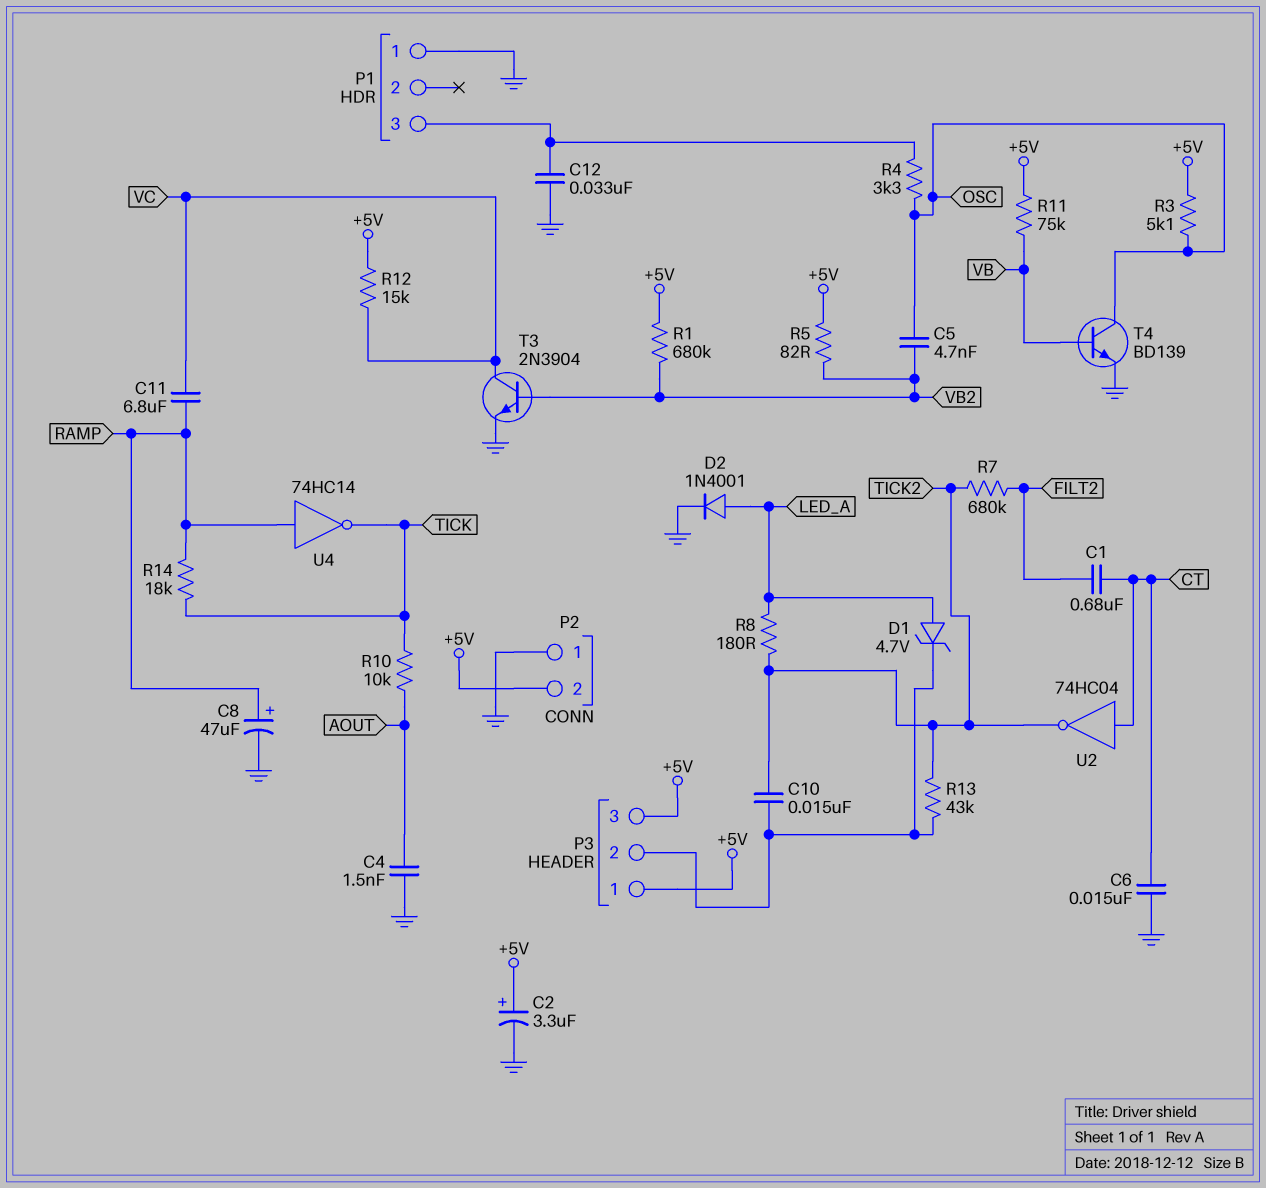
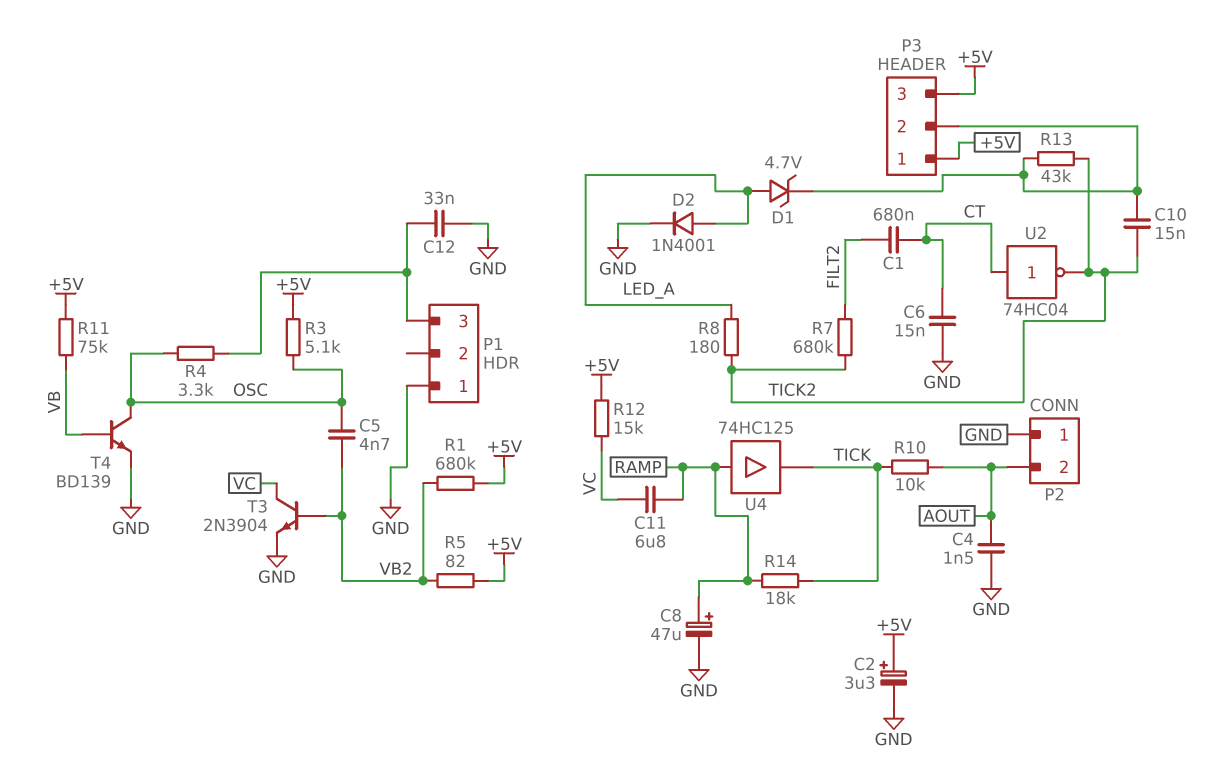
P2 pin 2: +5V -> AOUT
U4: NOT 74HC14 (in RAMP, out TICK) -> buffer 74HC125 (in RAMP, out TICK)

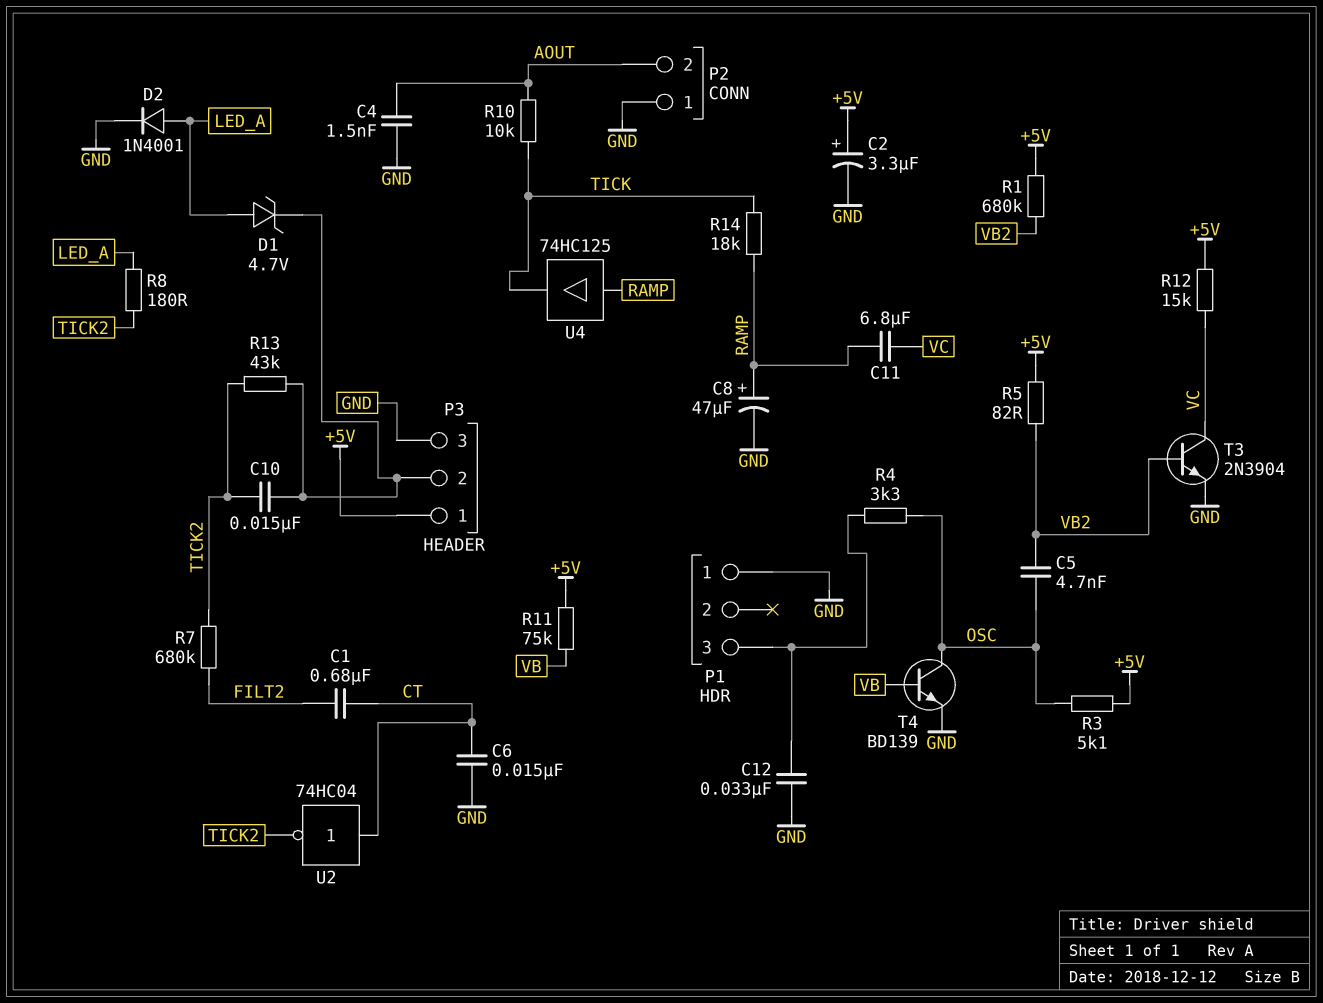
P3 pin 3: +5V -> GND

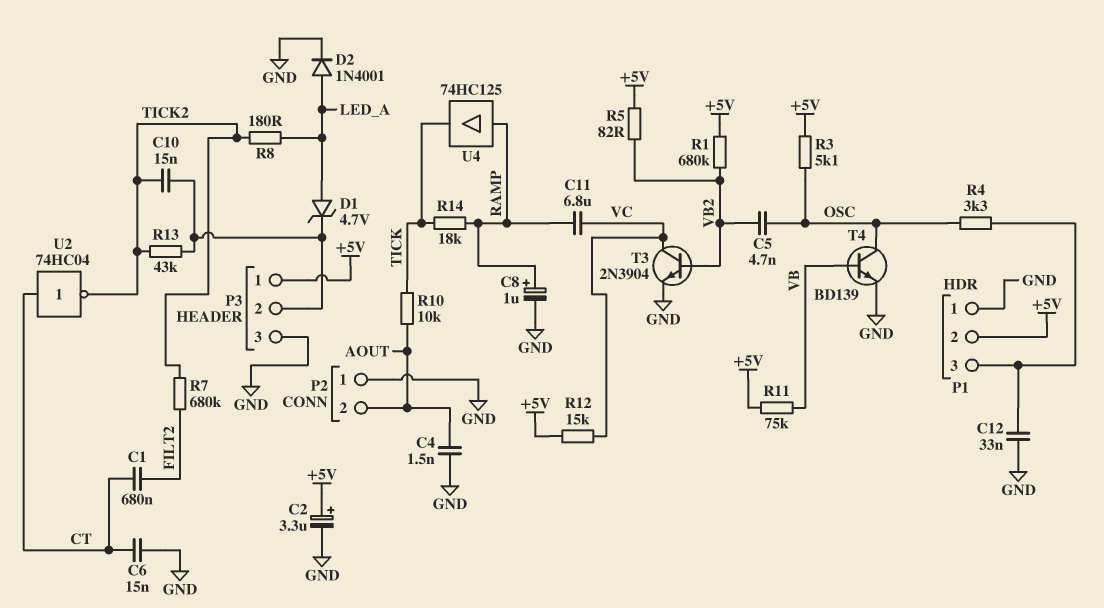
C8: 47uF (plus RAMP, minus GND) -> 1uF (plus RAMP, minus GND)
P1 pin 2: none -> +5V

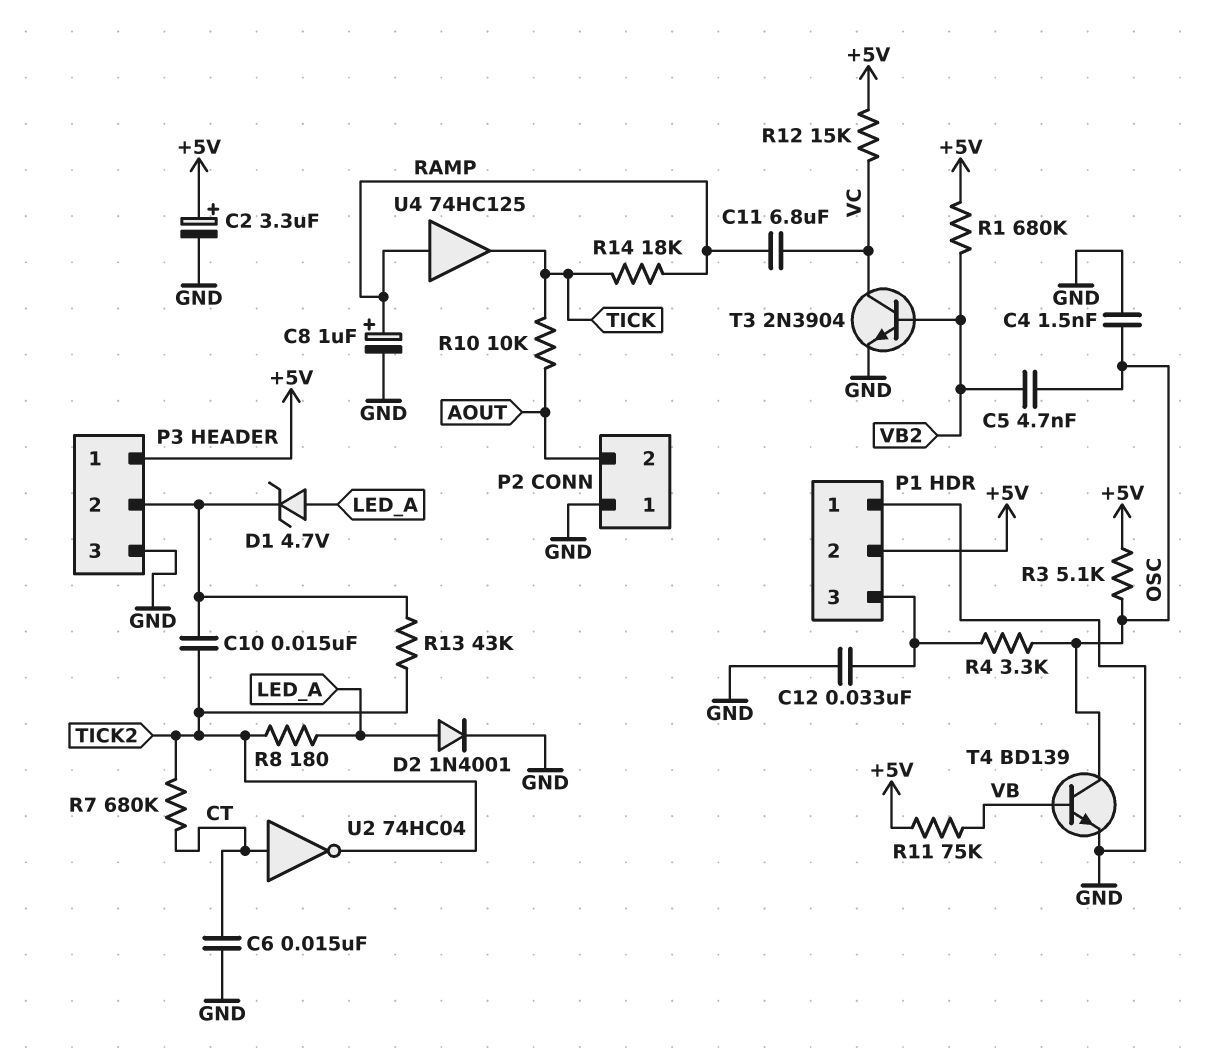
C1: 680nF (CT, FILT2) -> none
C4: 1.5nF (AOUT, GND) -> 1.5nF (GND, OSC)
R5: 82 (+5V, VB2) -> none
R7: 680k (FILT2, TICK2) -> 680k (CT, TICK2)

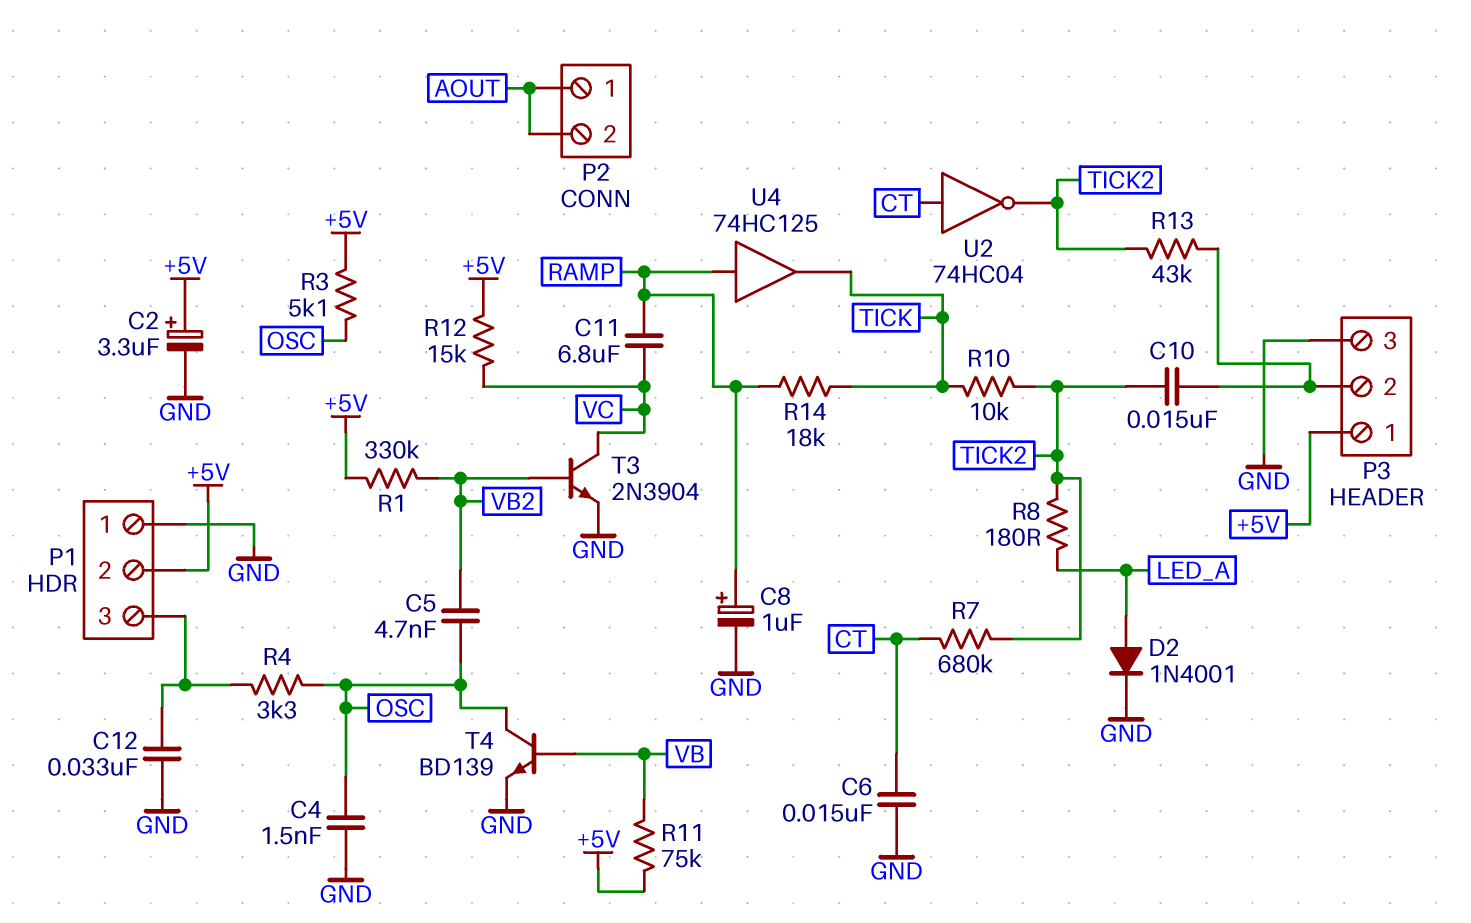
D1: zener 4.7V (A LED_A, K P3/2) -> none
P2 pin 1: GND -> AOUT
R1: 680k (+5V, VB2) -> 330k (+5V, VB2)
R10: 10k (AOUT, TICK) -> 10k (TICK, TICK2)

